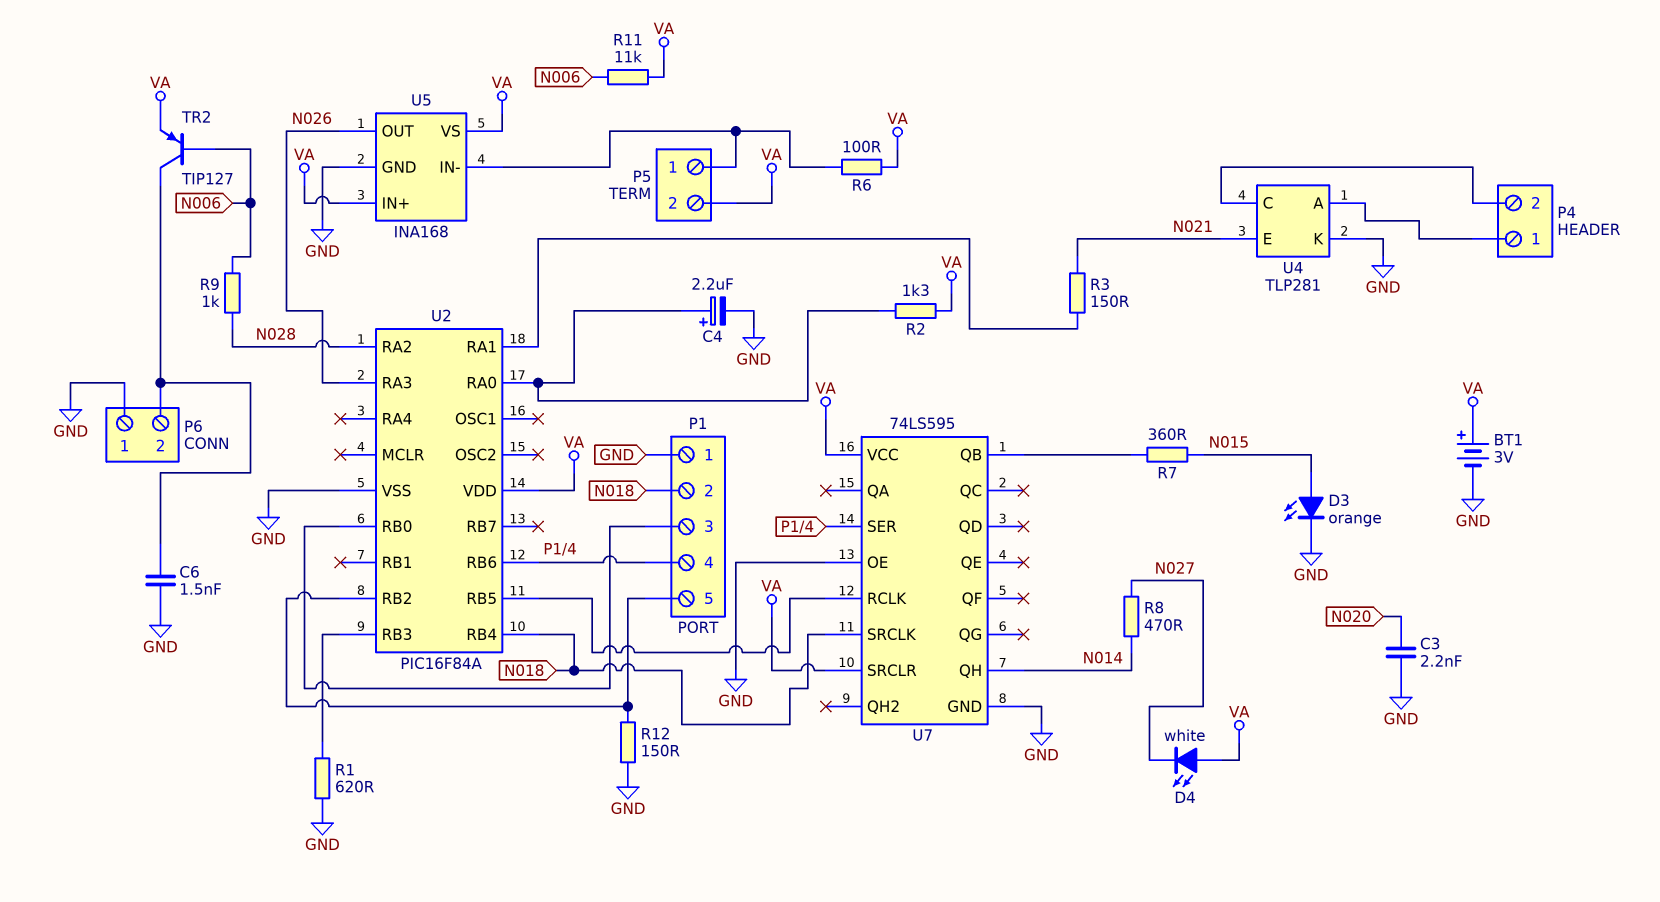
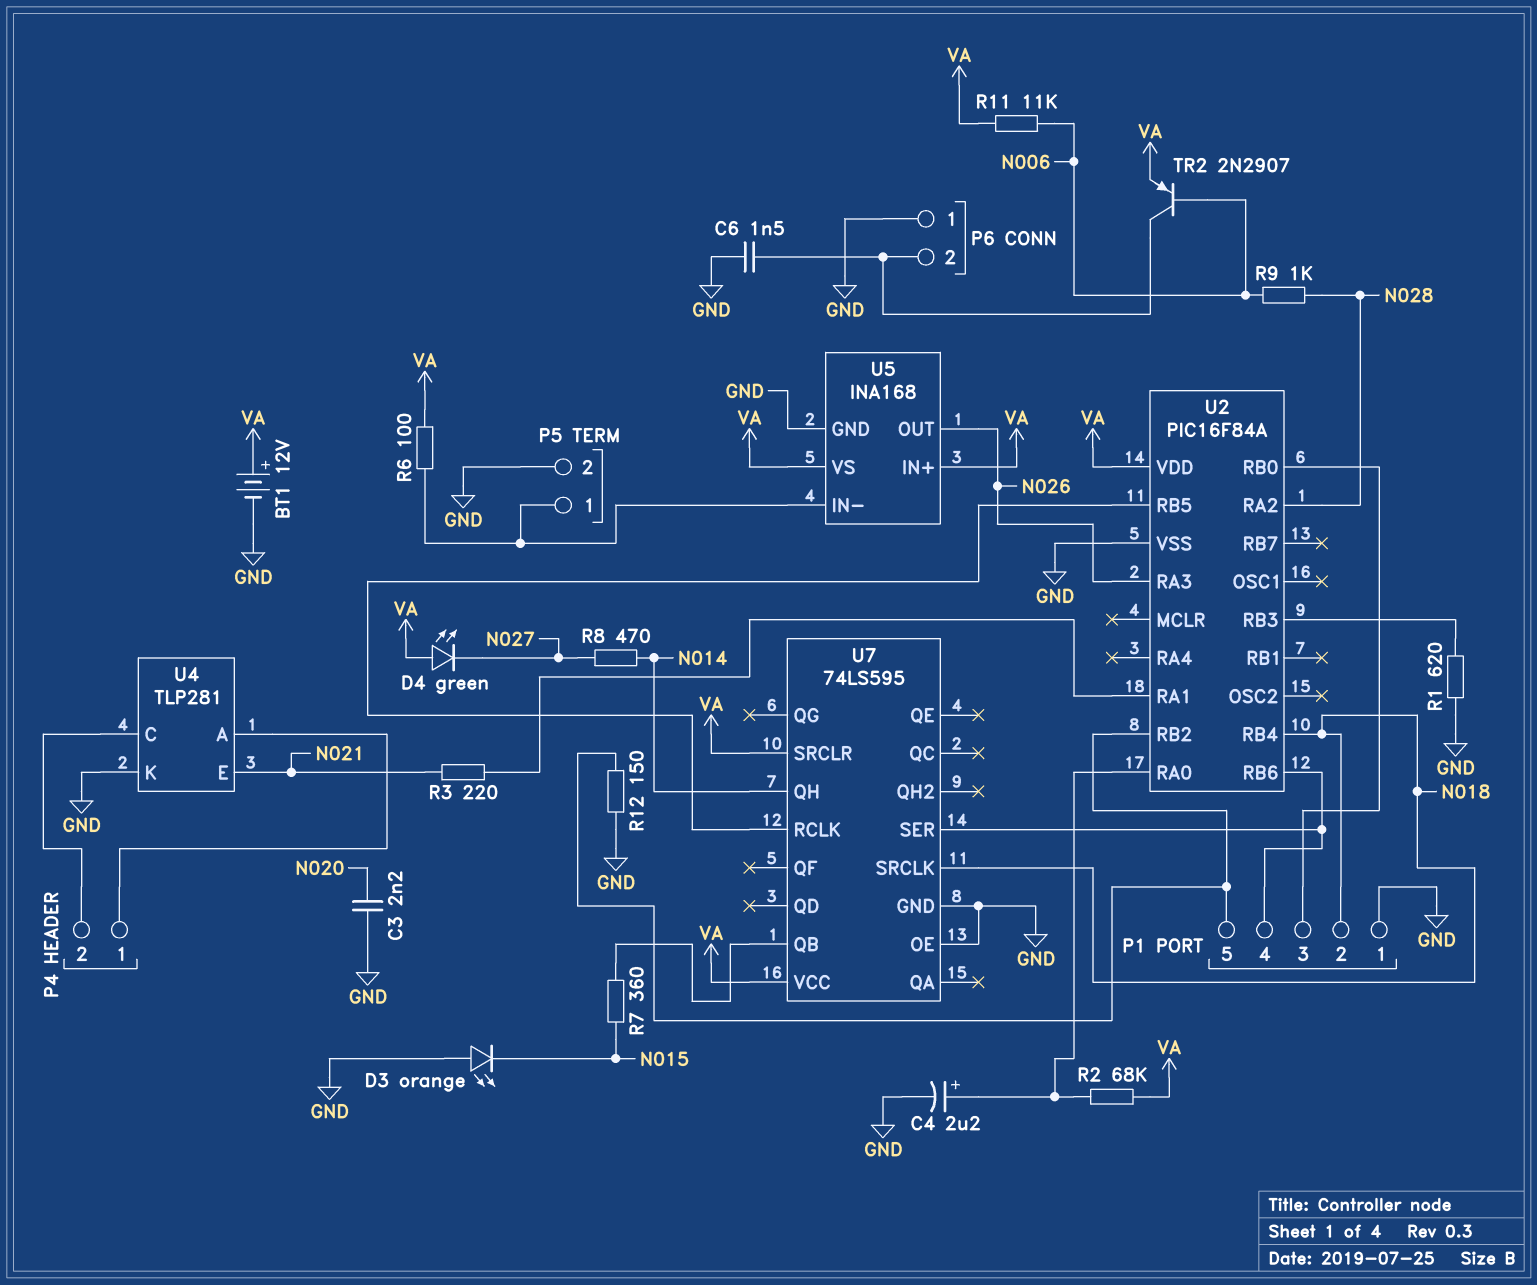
BT1: 3V (plus VA, minus GND) -> 12V (plus VA, minus GND)
D3: LED orange (A N015, K GND) -> LED orange (A GND, K N015)
D4: LED white (A VA, K N027) -> LED green (A VA, K N027)
P5 pin 2: VA -> GND
R2: 1.3k (U2/RA0, VA) -> 68k (U2/RA0, VA)
R3: 150 (N021, U2/RA1) -> 220 (N021, U2/RA1)
TR2: PNP TIP127 (B N006, C P6/2, E VA) -> PNP 2N2907 (B N006, C P6/2, E VA)

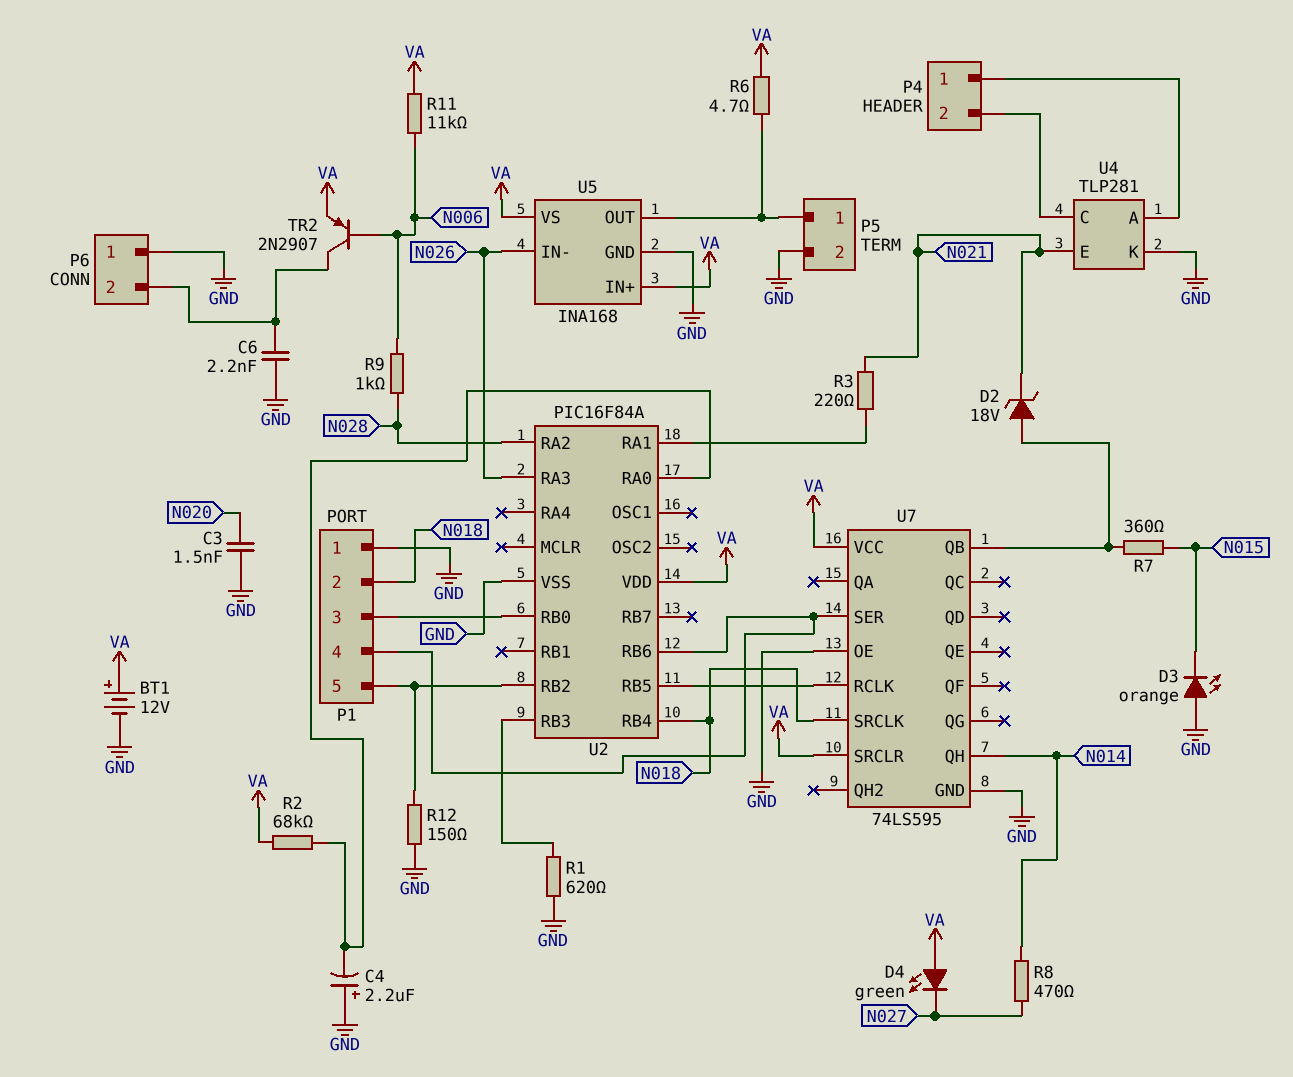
C3: 2.2nF (GND, N020) -> 1.5nF (GND, N020)
C4: 2.2uF (plus U2/RA0, minus GND) -> 2.2uF (plus GND, minus U2/RA0)
C6: 1.5nF (GND, P6/2) -> 2.2nF (GND, P6/2)
D2: none -> zener 18V (A U7/QB, K N021)
R6: 100 (P5/1, VA) -> 4.7 (P5/1, VA)
U5 pin IN-: P5/1 -> N026
U5 pin OUT: N026 -> P5/1

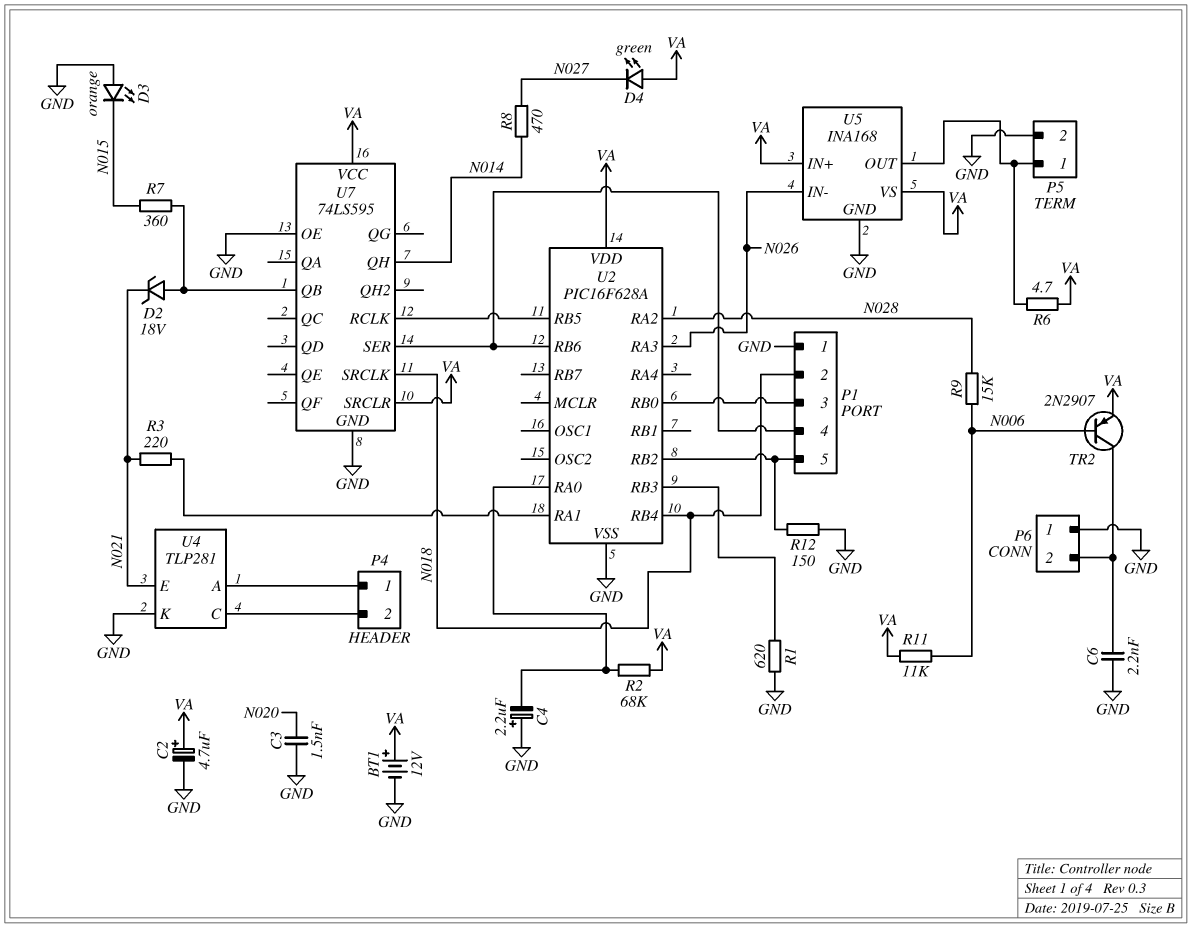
C2: none -> 4.7uF (plus VA, minus GND)
R9: 1k (N006, N028) -> 15k (N006, N028)
U2: PIC16F84A -> PIC16F628A

